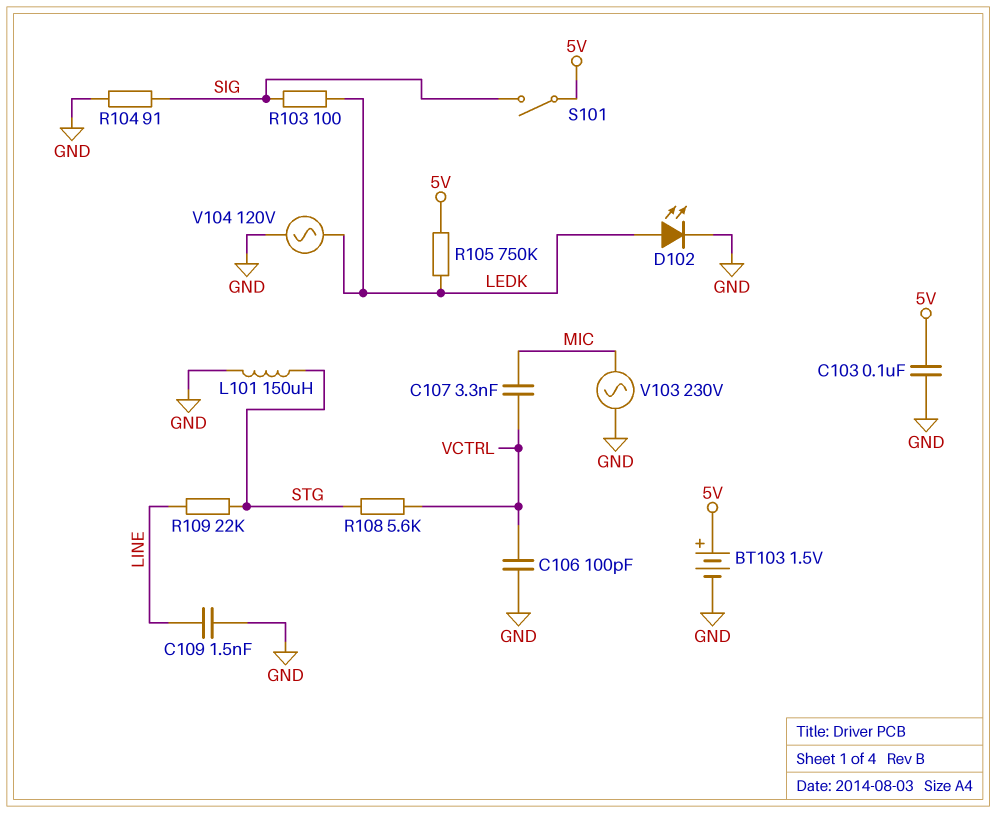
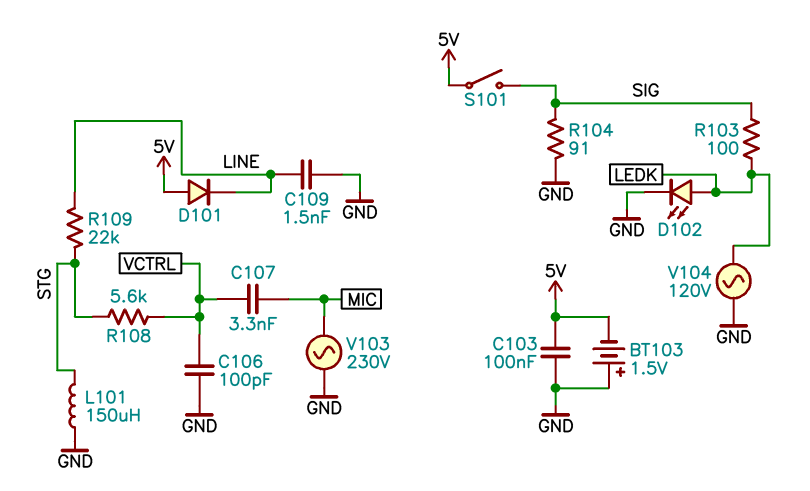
BT103: 1.5V (plus 5V, minus GND) -> 1.5V (plus GND, minus 5V)
D101: none -> diode (A 5V, K LINE)
R105: 750k (5V, LEDK) -> none

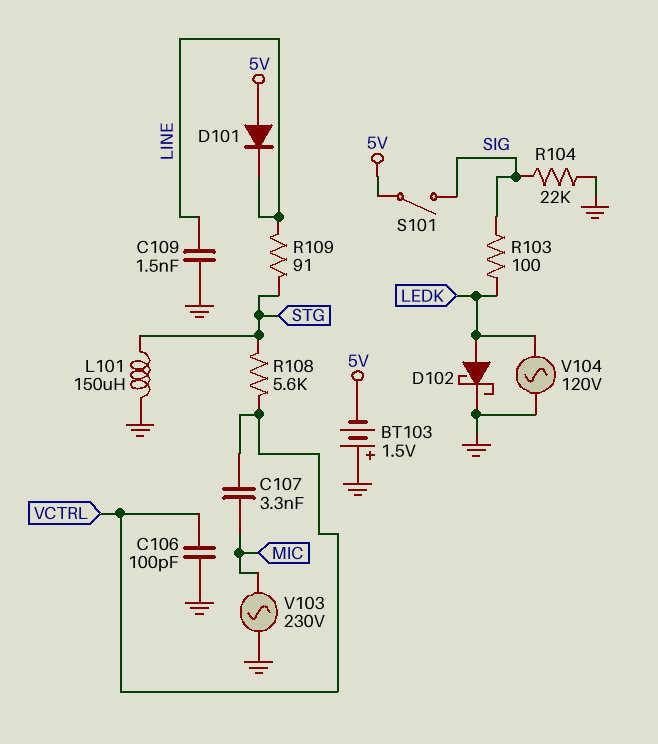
C103: 100nF (5V, GND) -> none
D102: LED (A LEDK, K GND) -> schottky (A LEDK, K GND)
R104: 91 (GND, SIG) -> 22k (GND, SIG)
R109: 22k (LINE, STG) -> 91 (LINE, STG)

